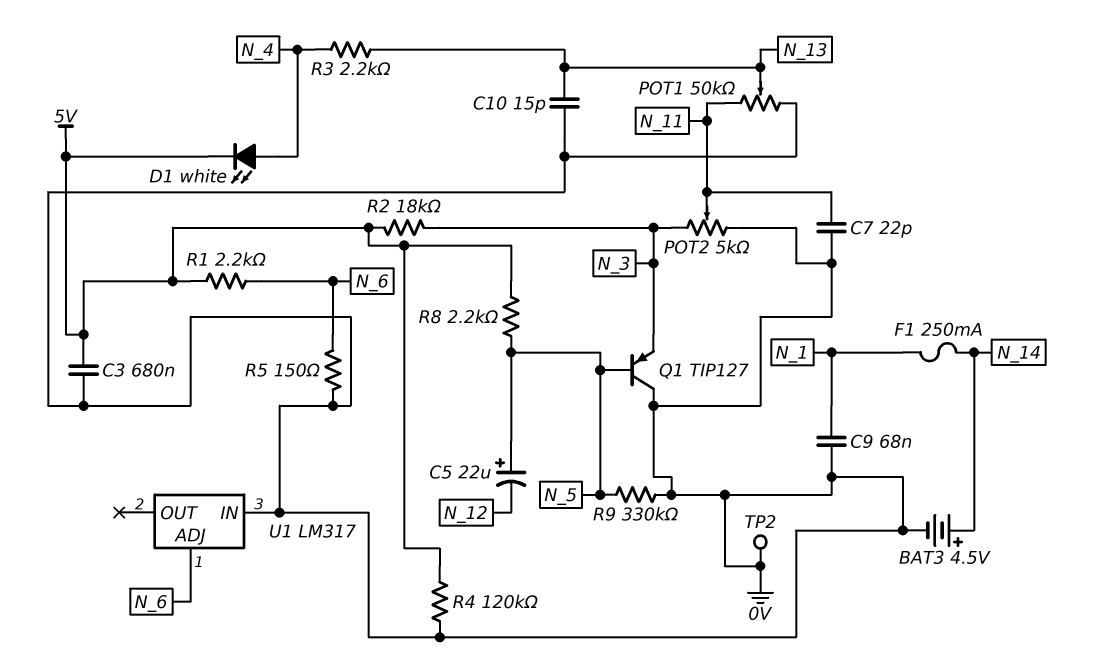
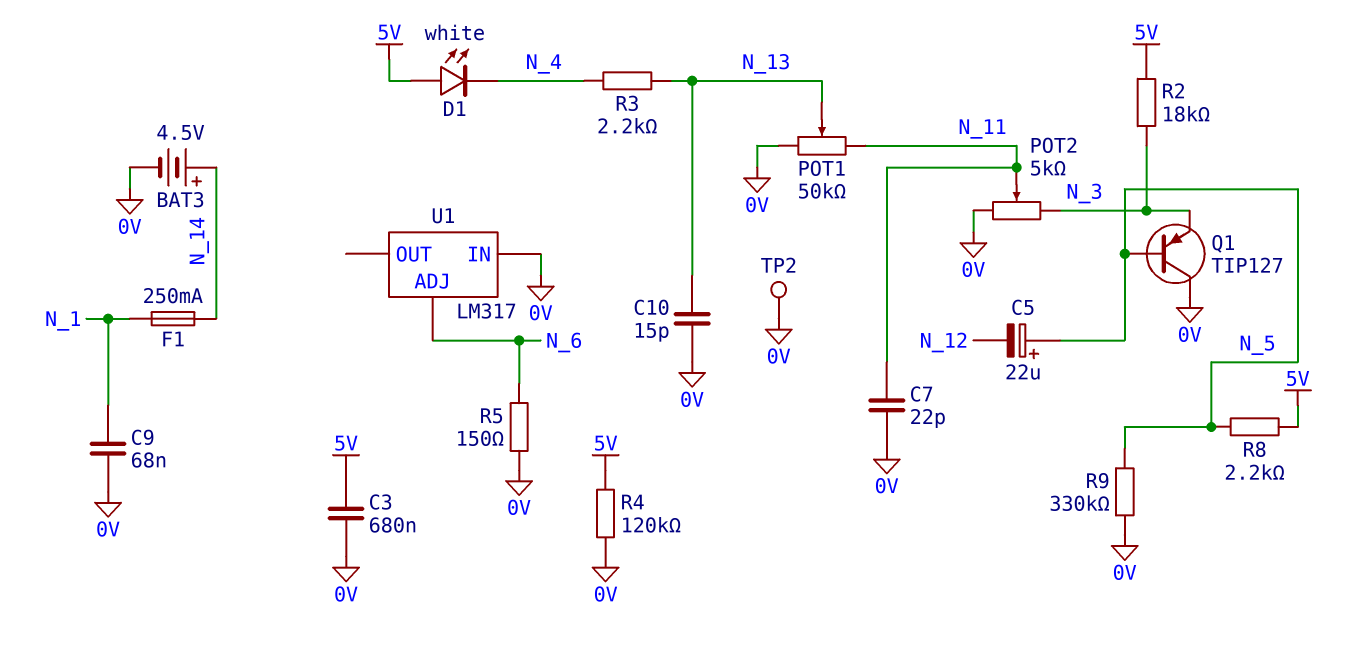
D1: LED white (A N_4, K 5V) -> LED white (A 5V, K N_4)
R1: 2.2k (5V, N_6) -> none

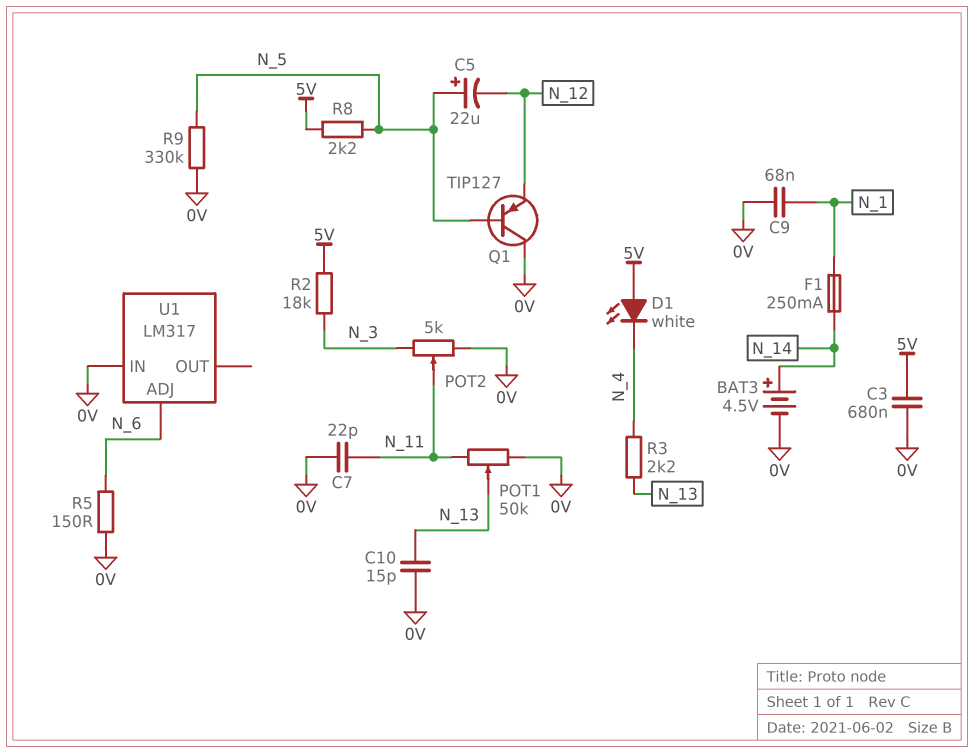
Q1: PNP TIP127 (B N_5, C 0V, E N_3) -> PNP TIP127 (B N_5, C 0V, E N_12)
R4: 120k (0V, 5V) -> none
TP2: test point (0V) -> none

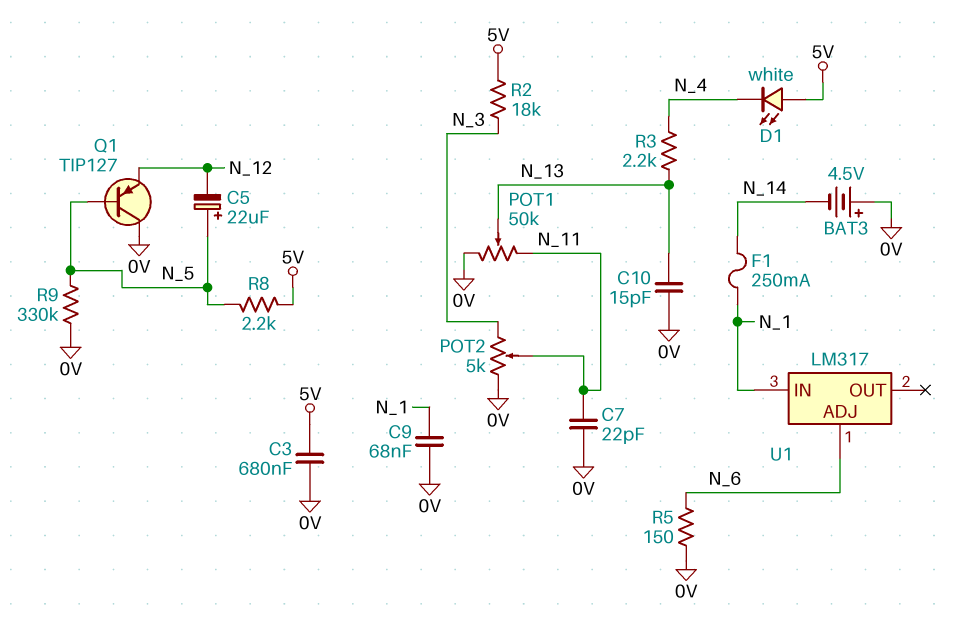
BAT3: 4.5V (plus N_14, minus 0V) -> 4.5V (plus 0V, minus N_14)
U1 pin IN: 0V -> N_1

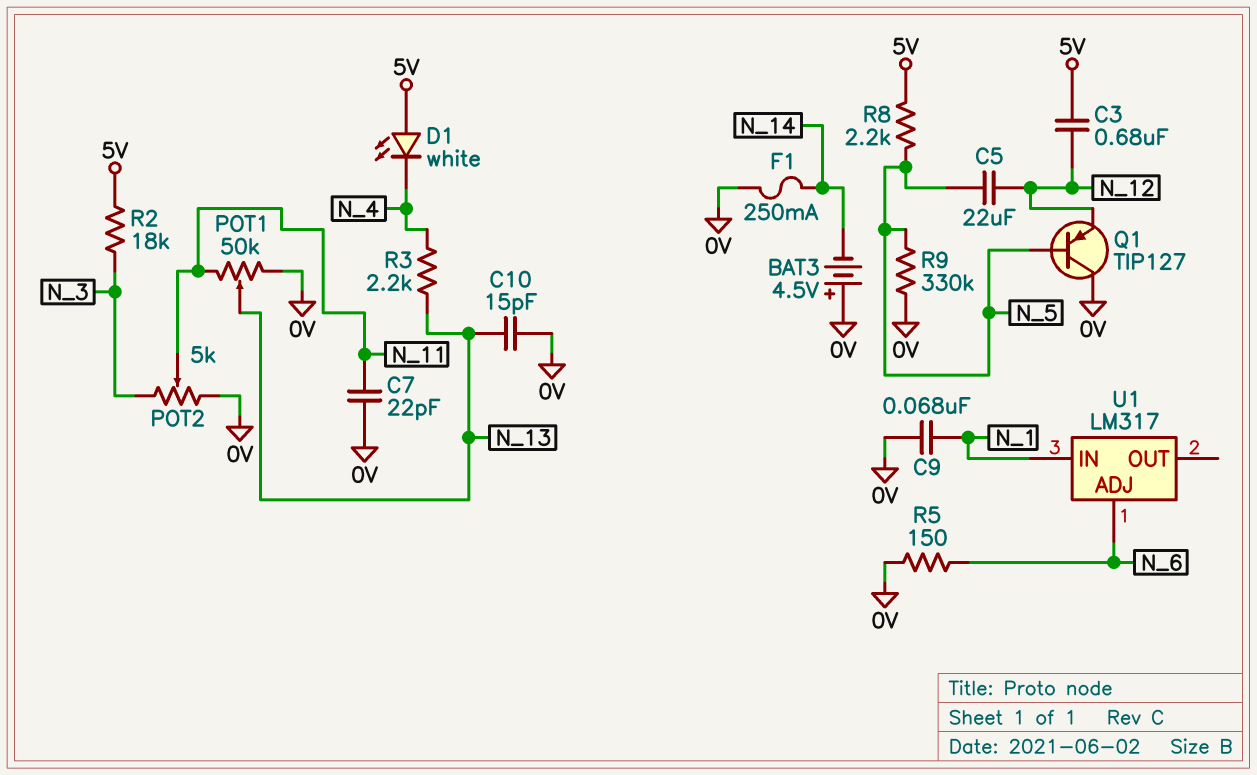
C3: 680nF (0V, 5V) -> 680nF (5V, N_12)
C5: 22uF (plus N_5, minus N_12) -> 22uF (N_5, N_12)
F1: 250mA (N_1, N_14) -> 250mA (0V, N_14)

